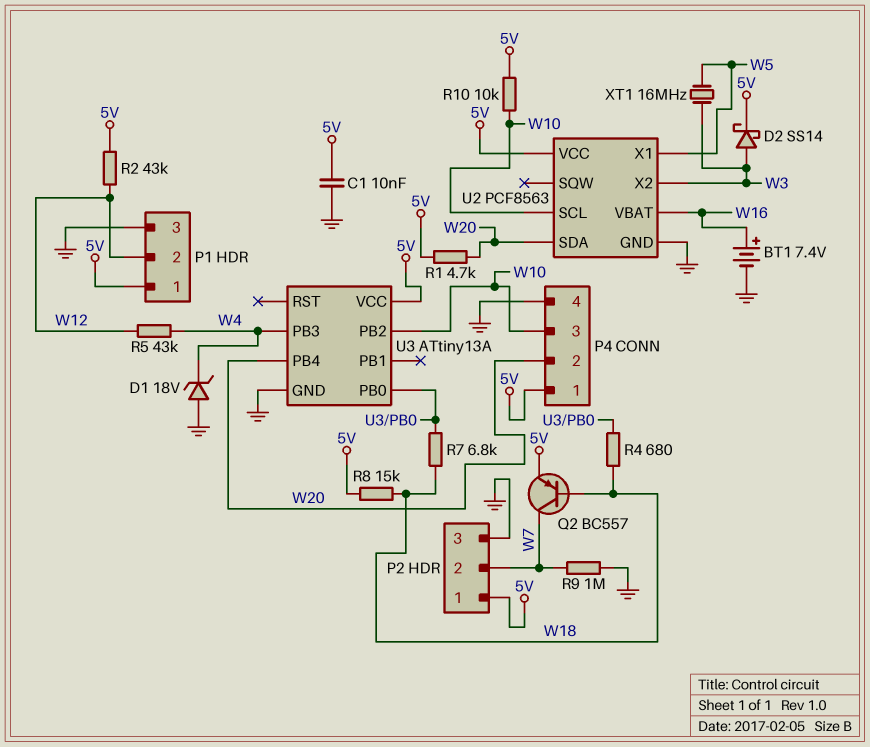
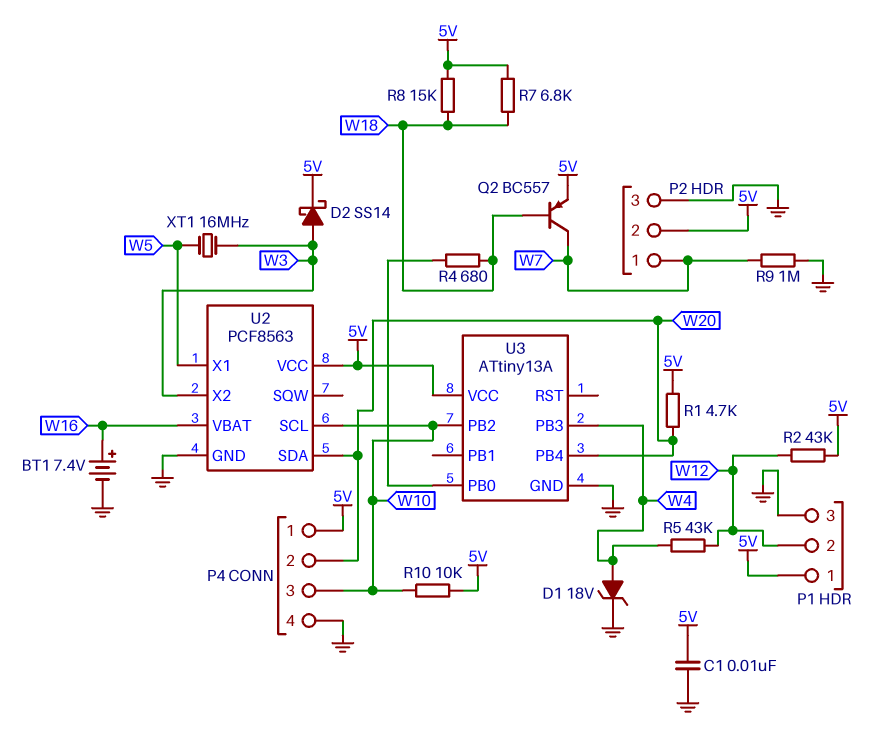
D1: zener 18V (A GND, K W4) -> zener 18V (A W4, K GND)
P2 pin 1: 5V -> W7
P2 pin 2: W7 -> 5V
R7: 6.8k (U3/PB0, W18) -> 6.8k (5V, W18)

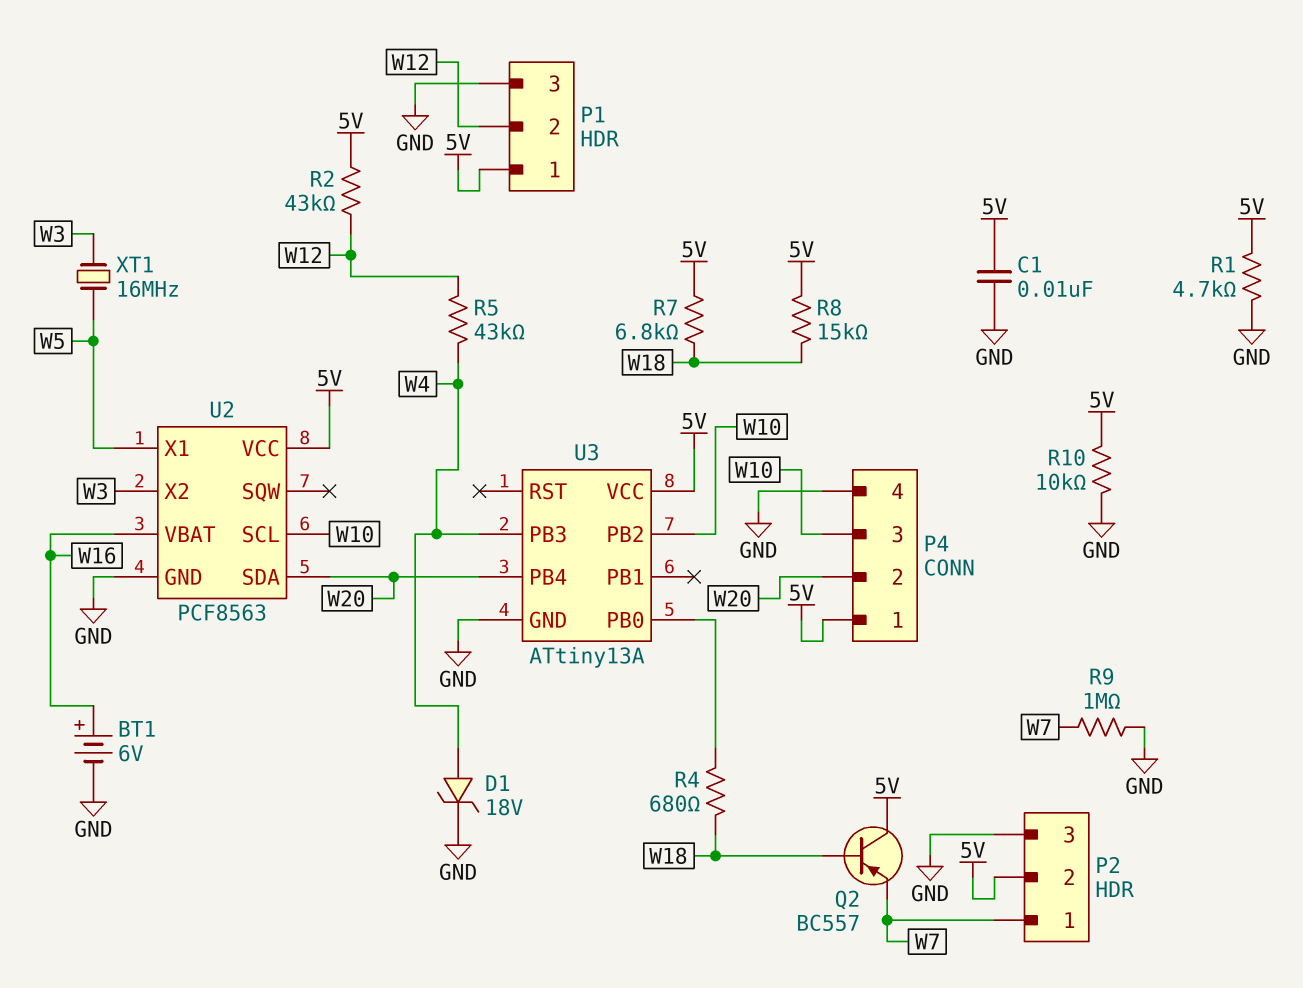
BT1: 7.4V (plus W16, minus GND) -> 6V (plus W16, minus GND)
D2: schottky SS14 (A W3, K 5V) -> none
Q2: PNP BC557 (B W18, C W7, E 5V) -> PNP BC557 (B W18, C 5V, E W7)
R1: 4.7k (5V, W20) -> 4.7k (5V, GND)
R10: 10k (5V, W10) -> 10k (5V, GND)

